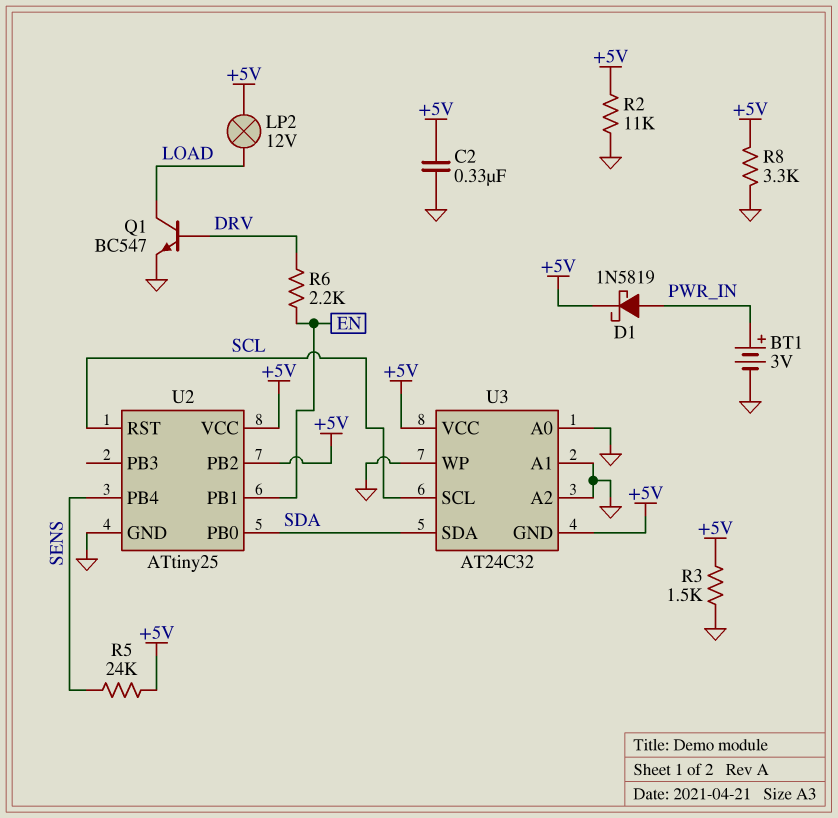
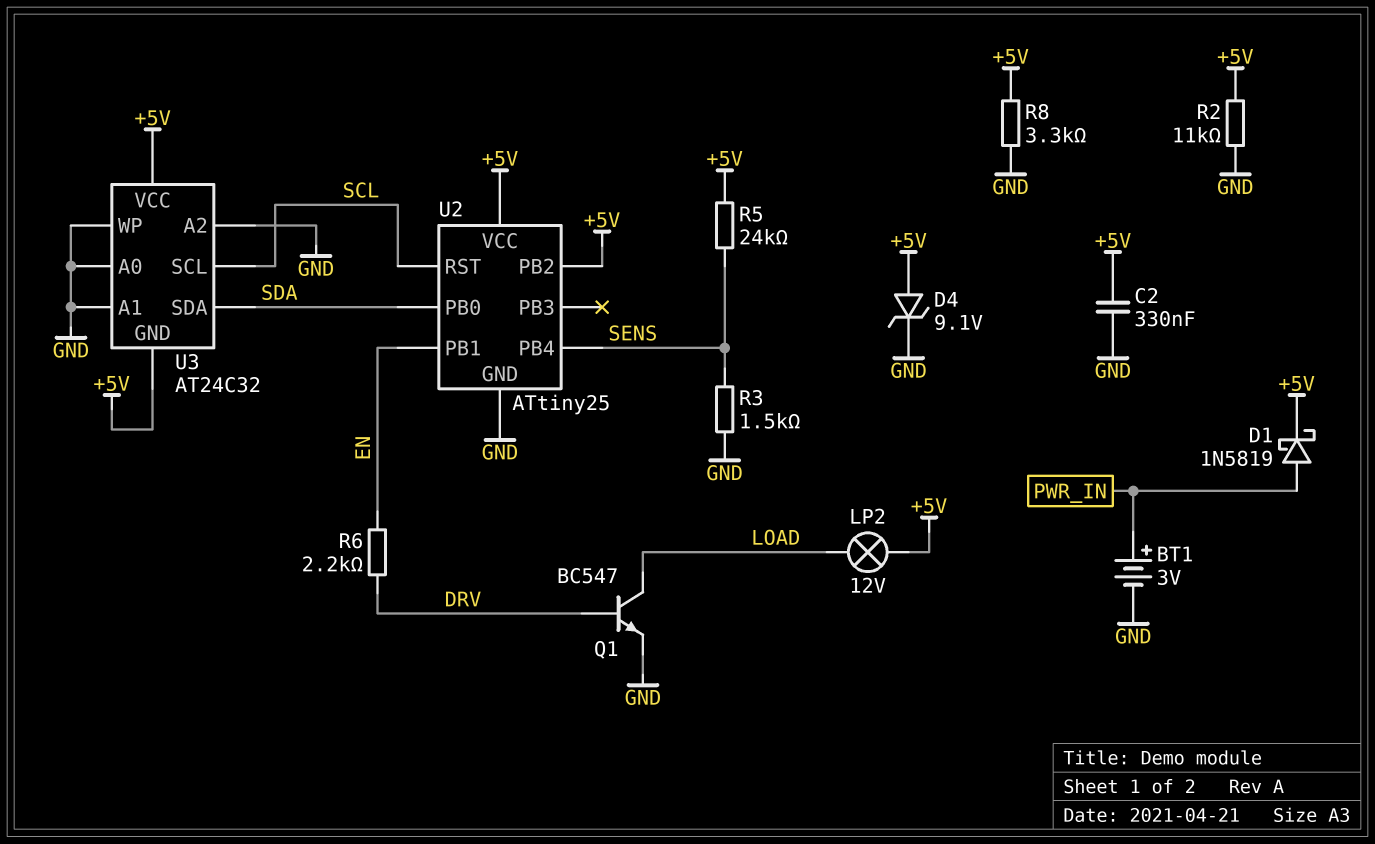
D4: none -> zener 9.1V (A +5V, K GND)
R3: 1.5k (+5V, GND) -> 1.5k (GND, SENS)

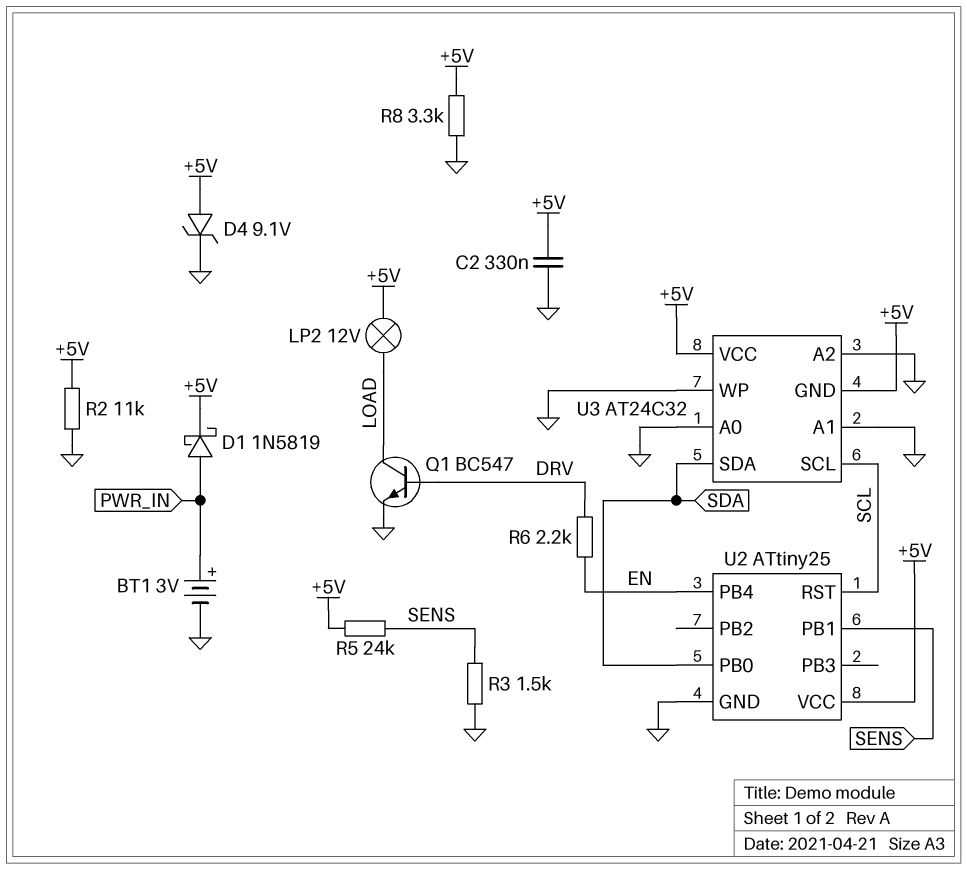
U2 pin PB1: EN -> SENS
U2 pin PB2: +5V -> none
U2 pin PB4: SENS -> EN

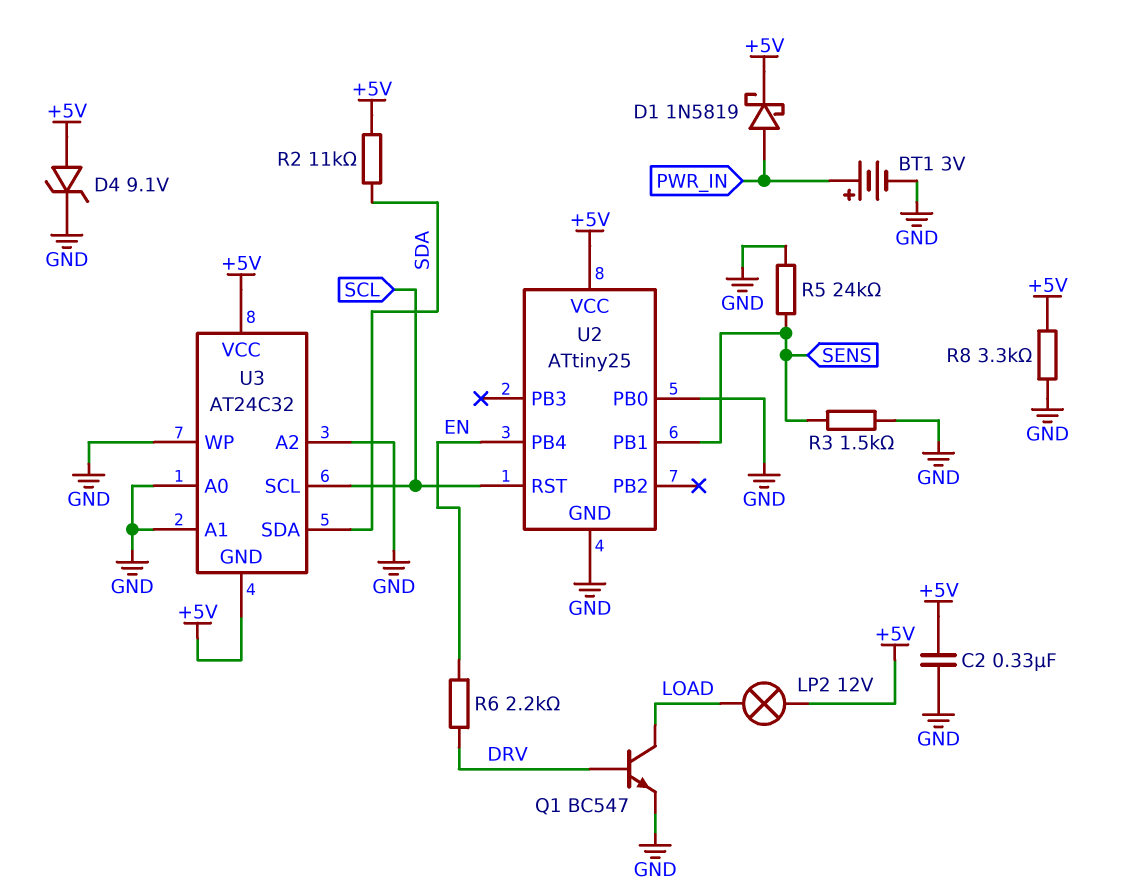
R2: 11k (+5V, GND) -> 11k (+5V, SDA)
R5: 24k (+5V, SENS) -> 24k (GND, SENS)
U2 pin PB0: SDA -> GND

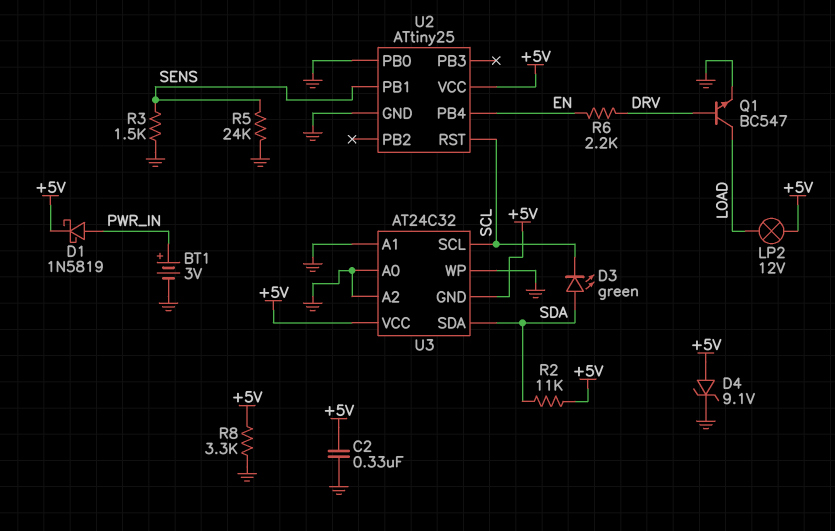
D3: none -> LED green (A SDA, K SCL)

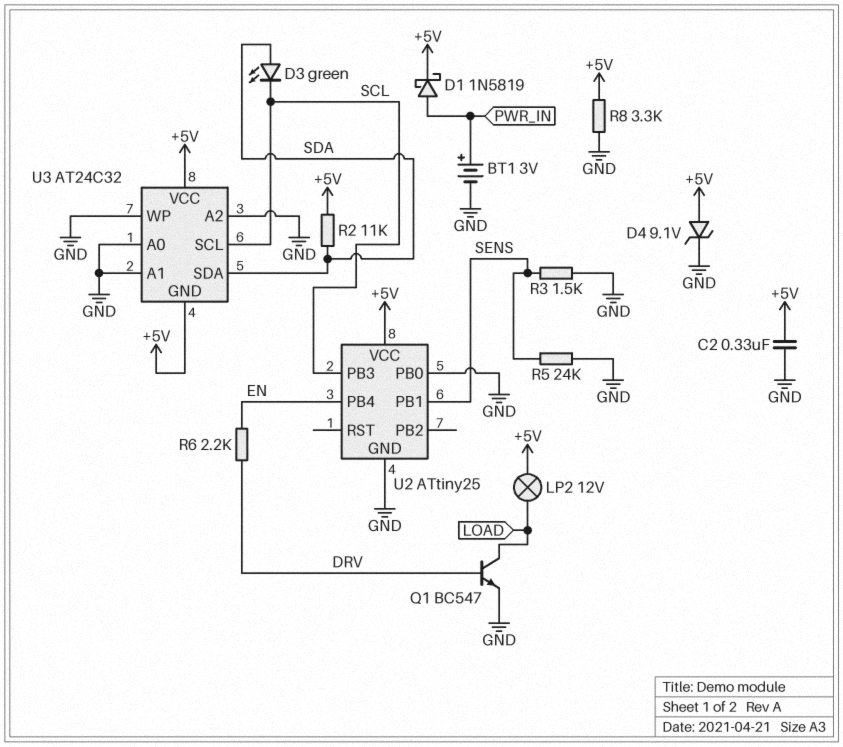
U2 pin PB3: none -> SCL
U2 pin RST: SCL -> none

